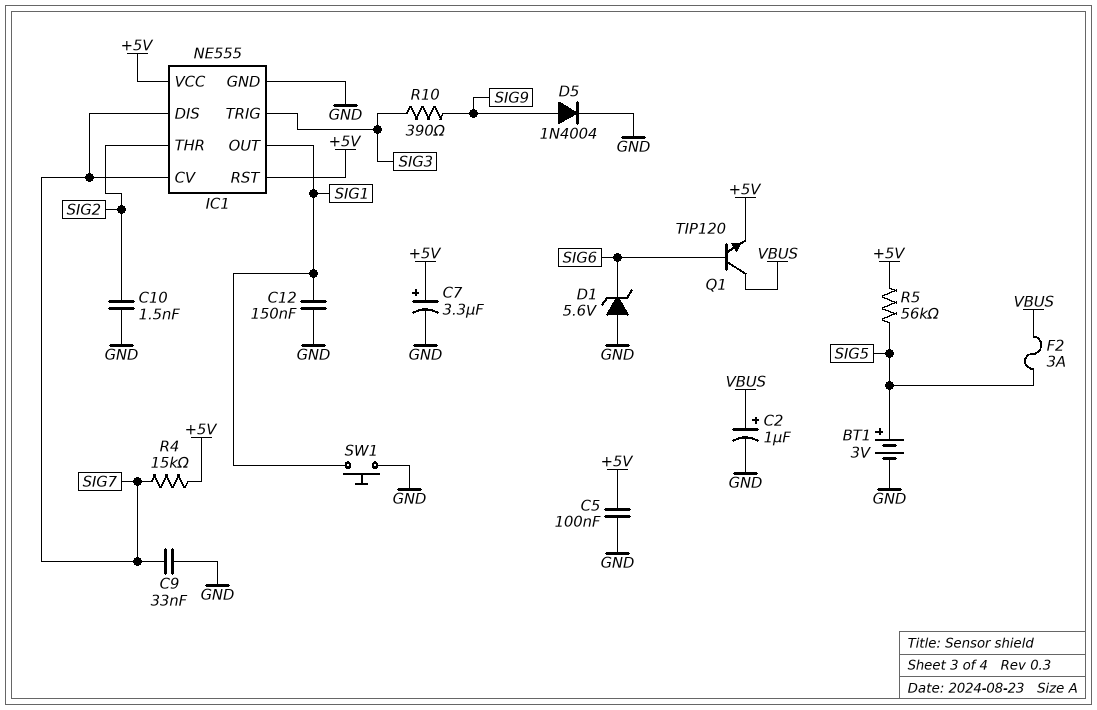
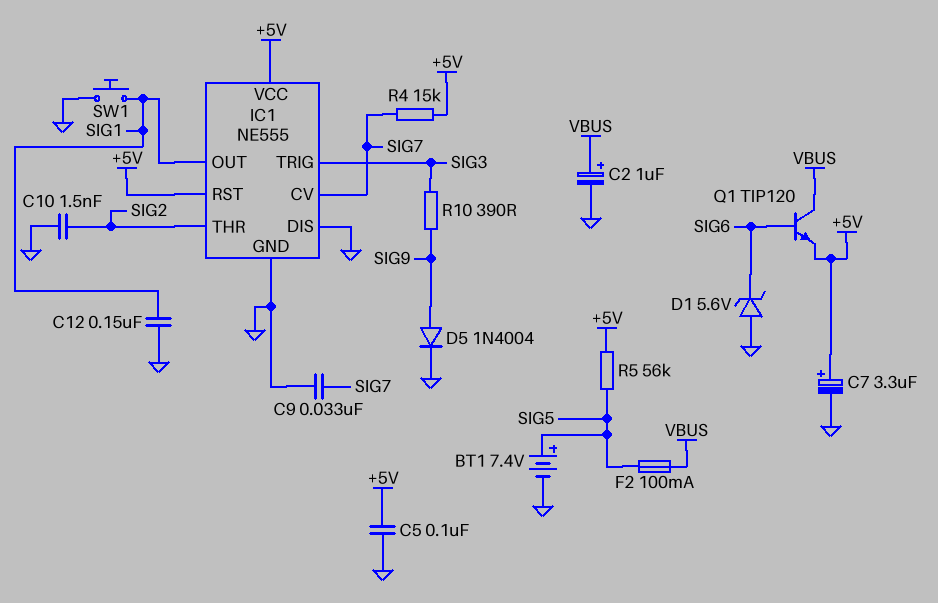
BT1: 3V (plus SIG5, minus GND) -> 7.4V (plus SIG5, minus GND)
F2: 3A (SIG5, VBUS) -> 100mA (SIG5, VBUS)
IC1 pin DIS: SIG7 -> GND

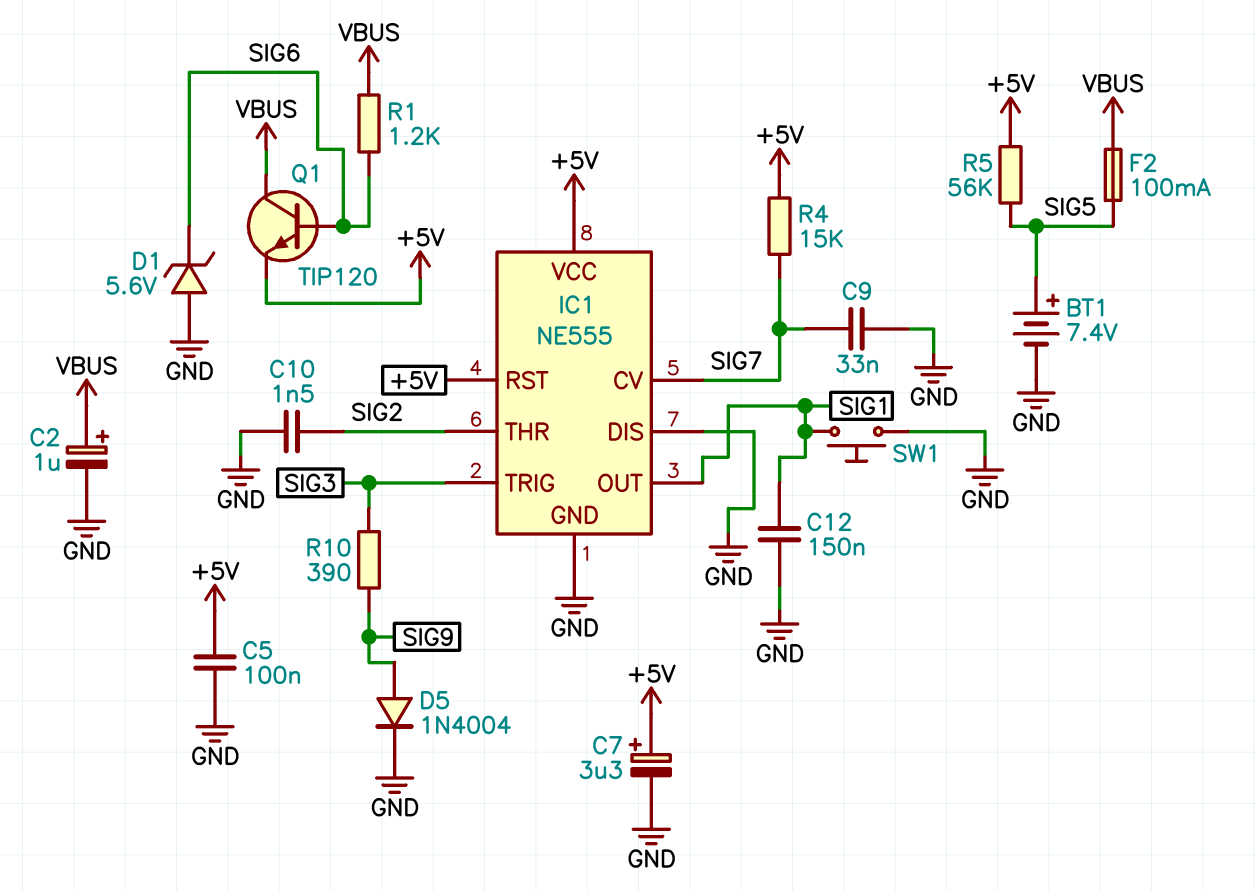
R1: none -> 1.2k (SIG6, VBUS)

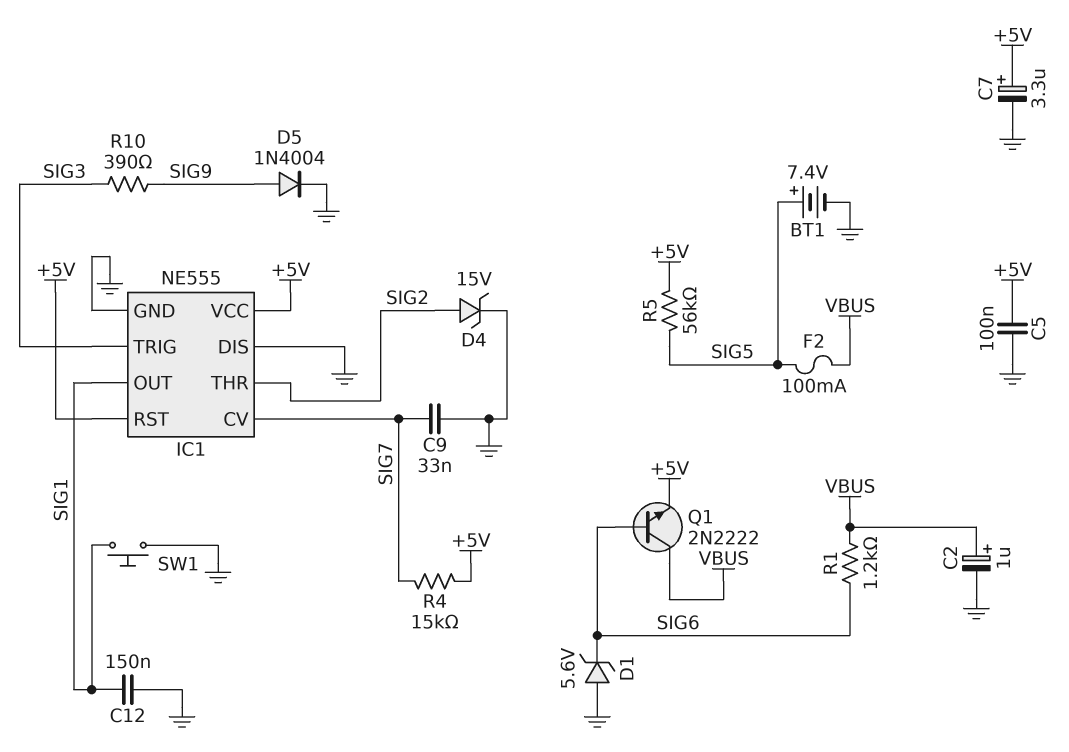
C10: 1.5nF (GND, SIG2) -> none
D4: none -> zener 15V (A SIG2, K GND)
Q1: NPN TIP120 (B SIG6, C VBUS, E +5V) -> NPN 2N2222 (B SIG6, C VBUS, E +5V)

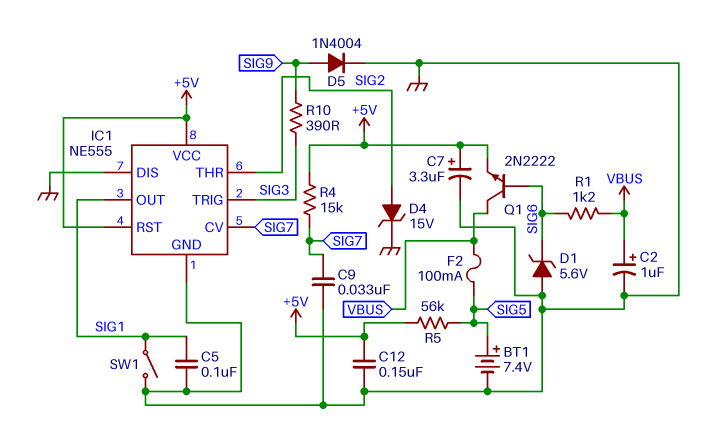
C5: 100nF (+5V, GND) -> 100nF (GND, SIG1)
C12: 150nF (GND, SIG1) -> 150nF (+5V, GND)
SW1: button (GND, SIG1) -> switch (GND, SIG1)

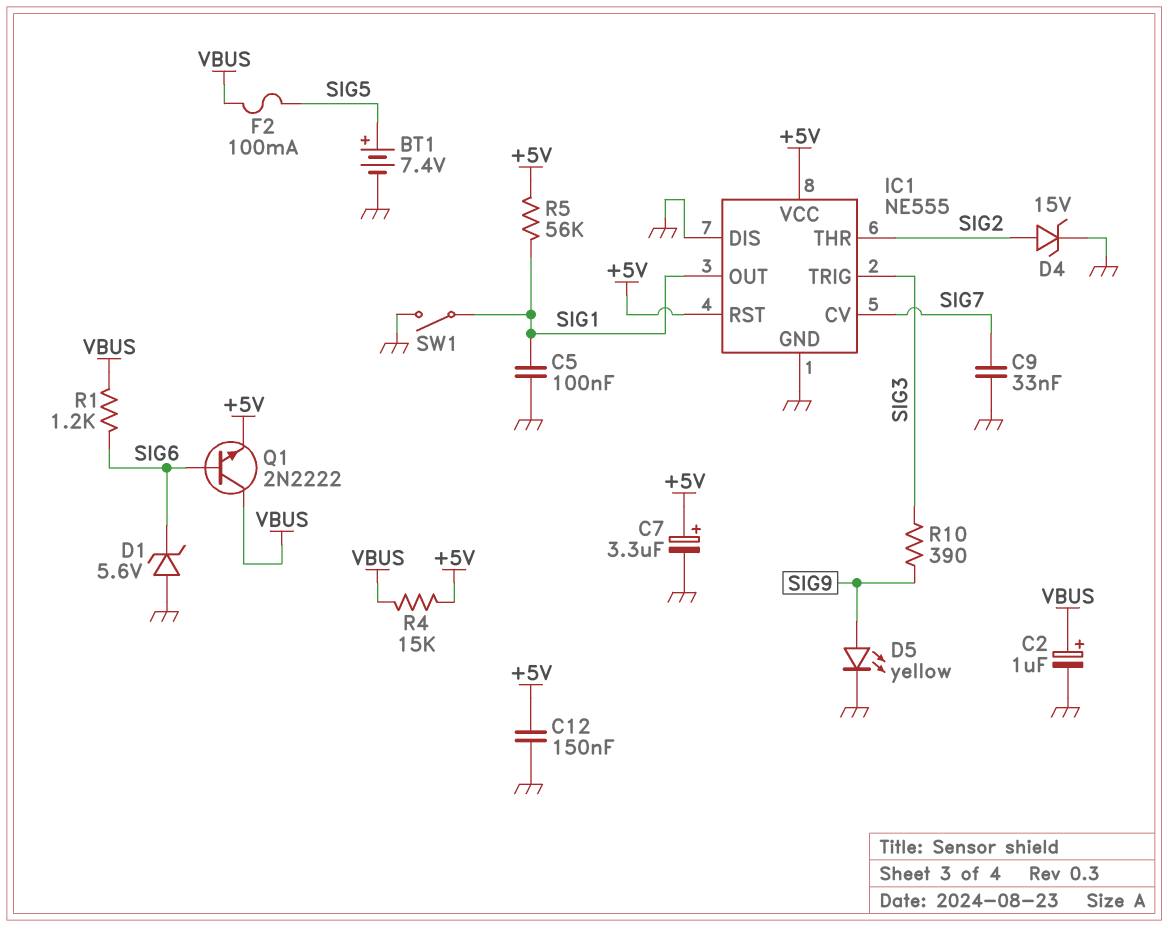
D5: diode 1N4004 (A SIG9, K GND) -> LED yellow (A SIG9, K GND)
R4: 15k (+5V, SIG7) -> 15k (+5V, VBUS)
R5: 56k (+5V, SIG5) -> 56k (+5V, SIG1)

